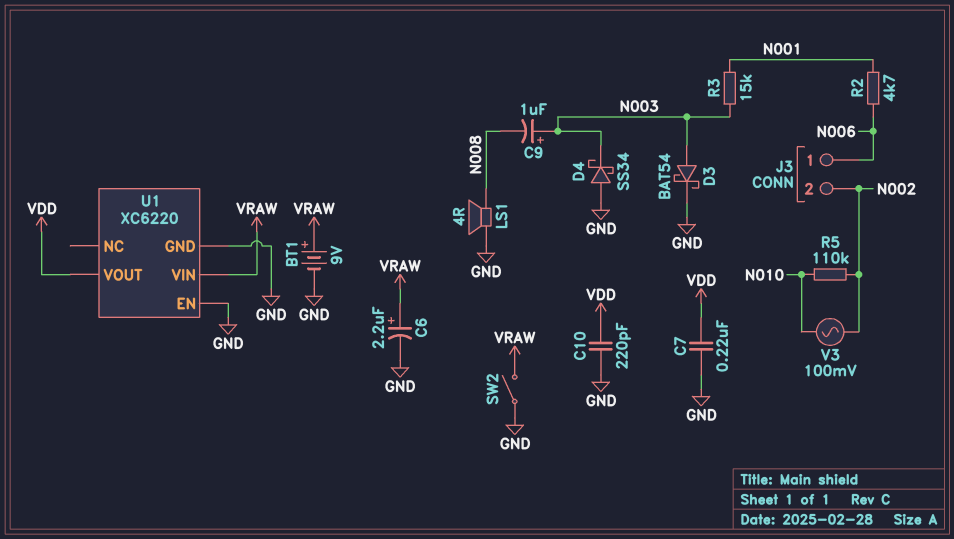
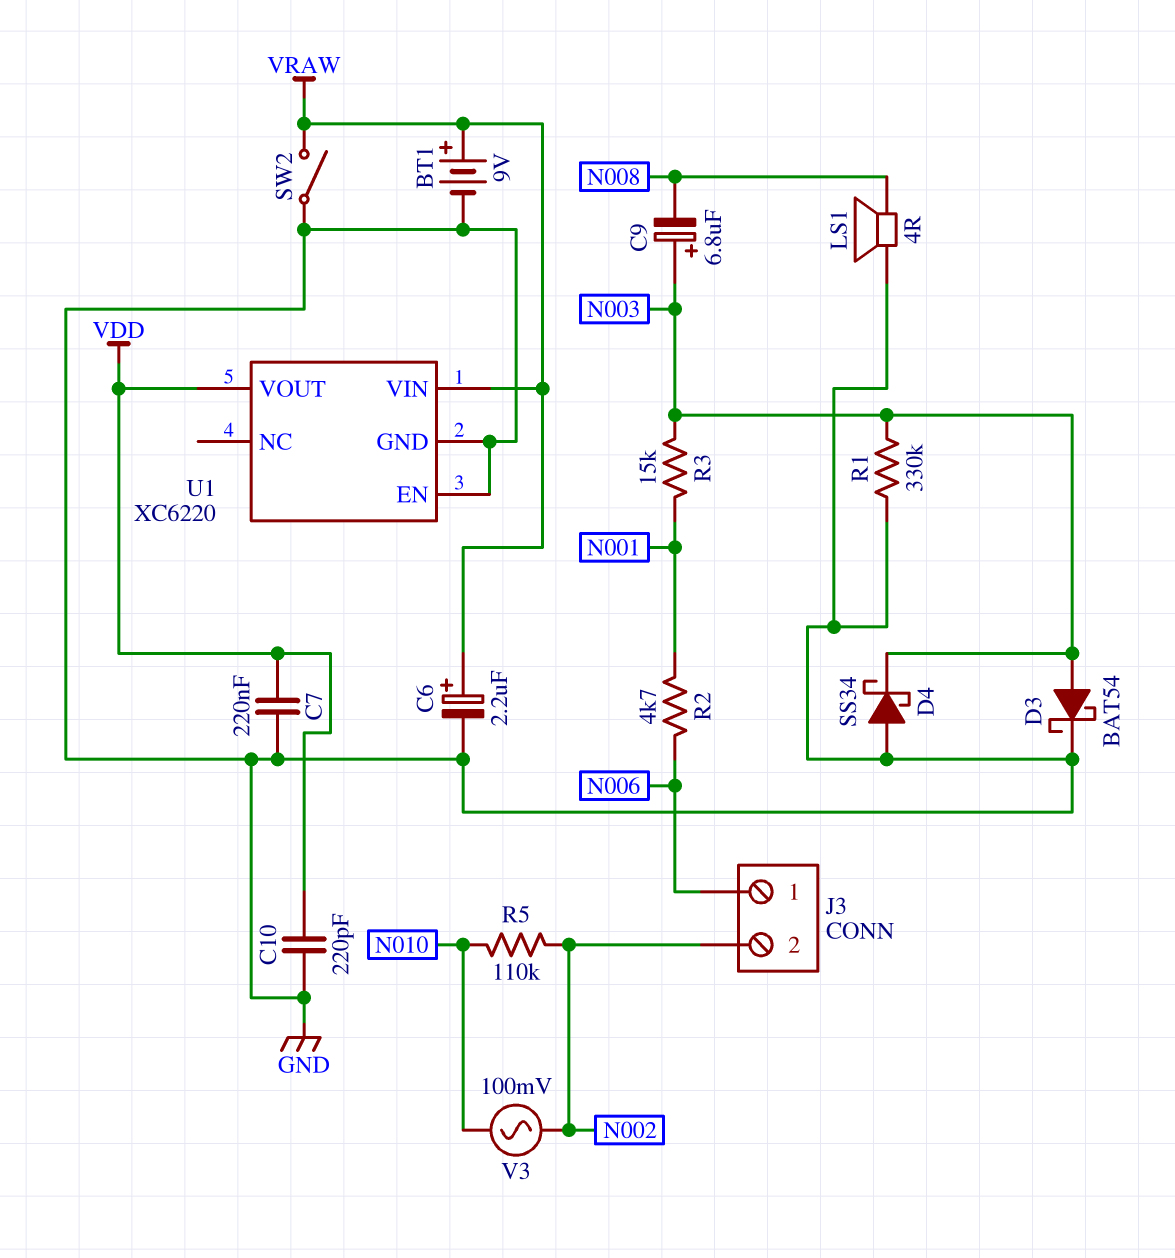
C9: 1uF (plus N003, minus N008) -> 6.8uF (plus N003, minus N008)
R1: none -> 330k (GND, N003)

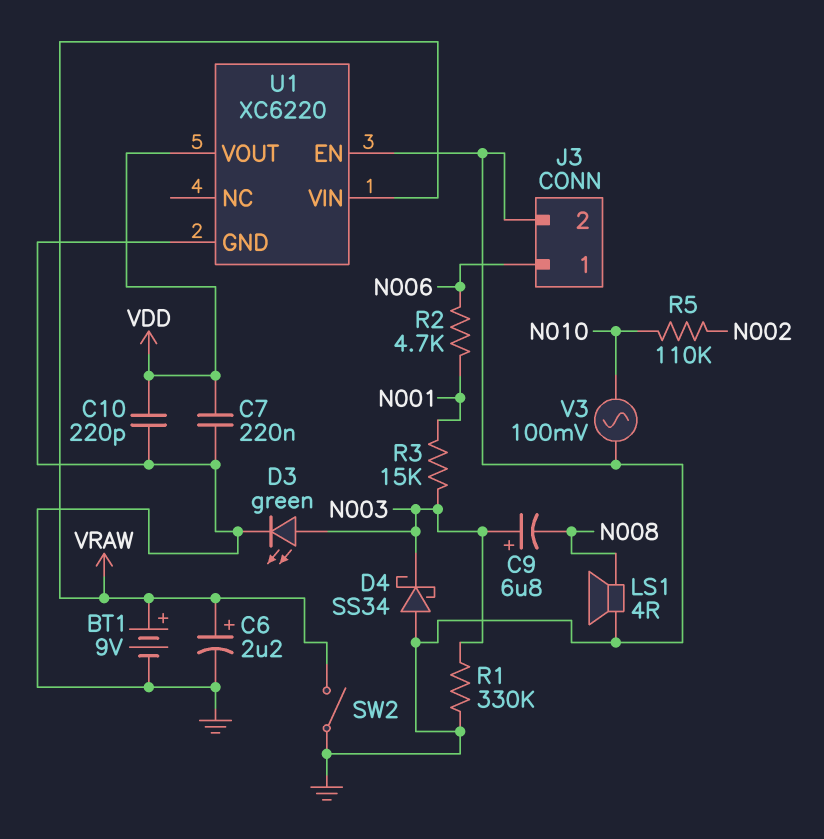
D3: schottky BAT54 (A N003, K GND) -> LED green (A N003, K GND)
J3 pin 2: N002 -> GND
V3: AC 100mV (N002, N010) -> AC 100mV (GND, N010)

